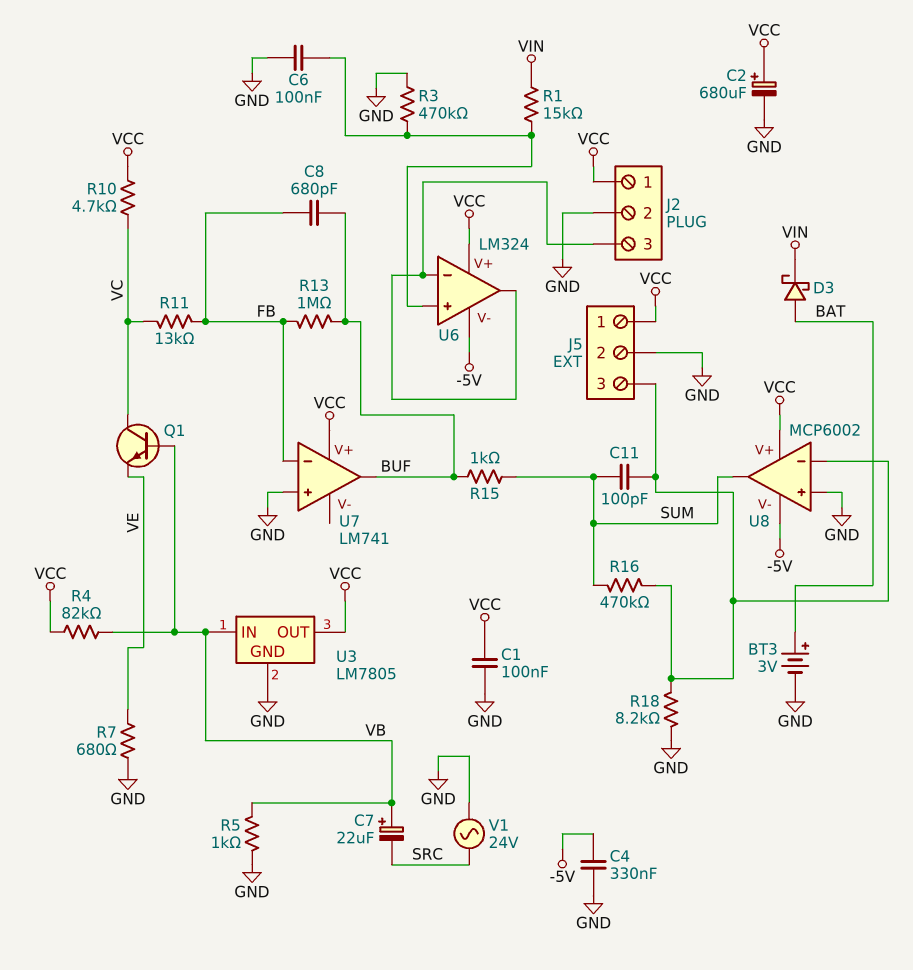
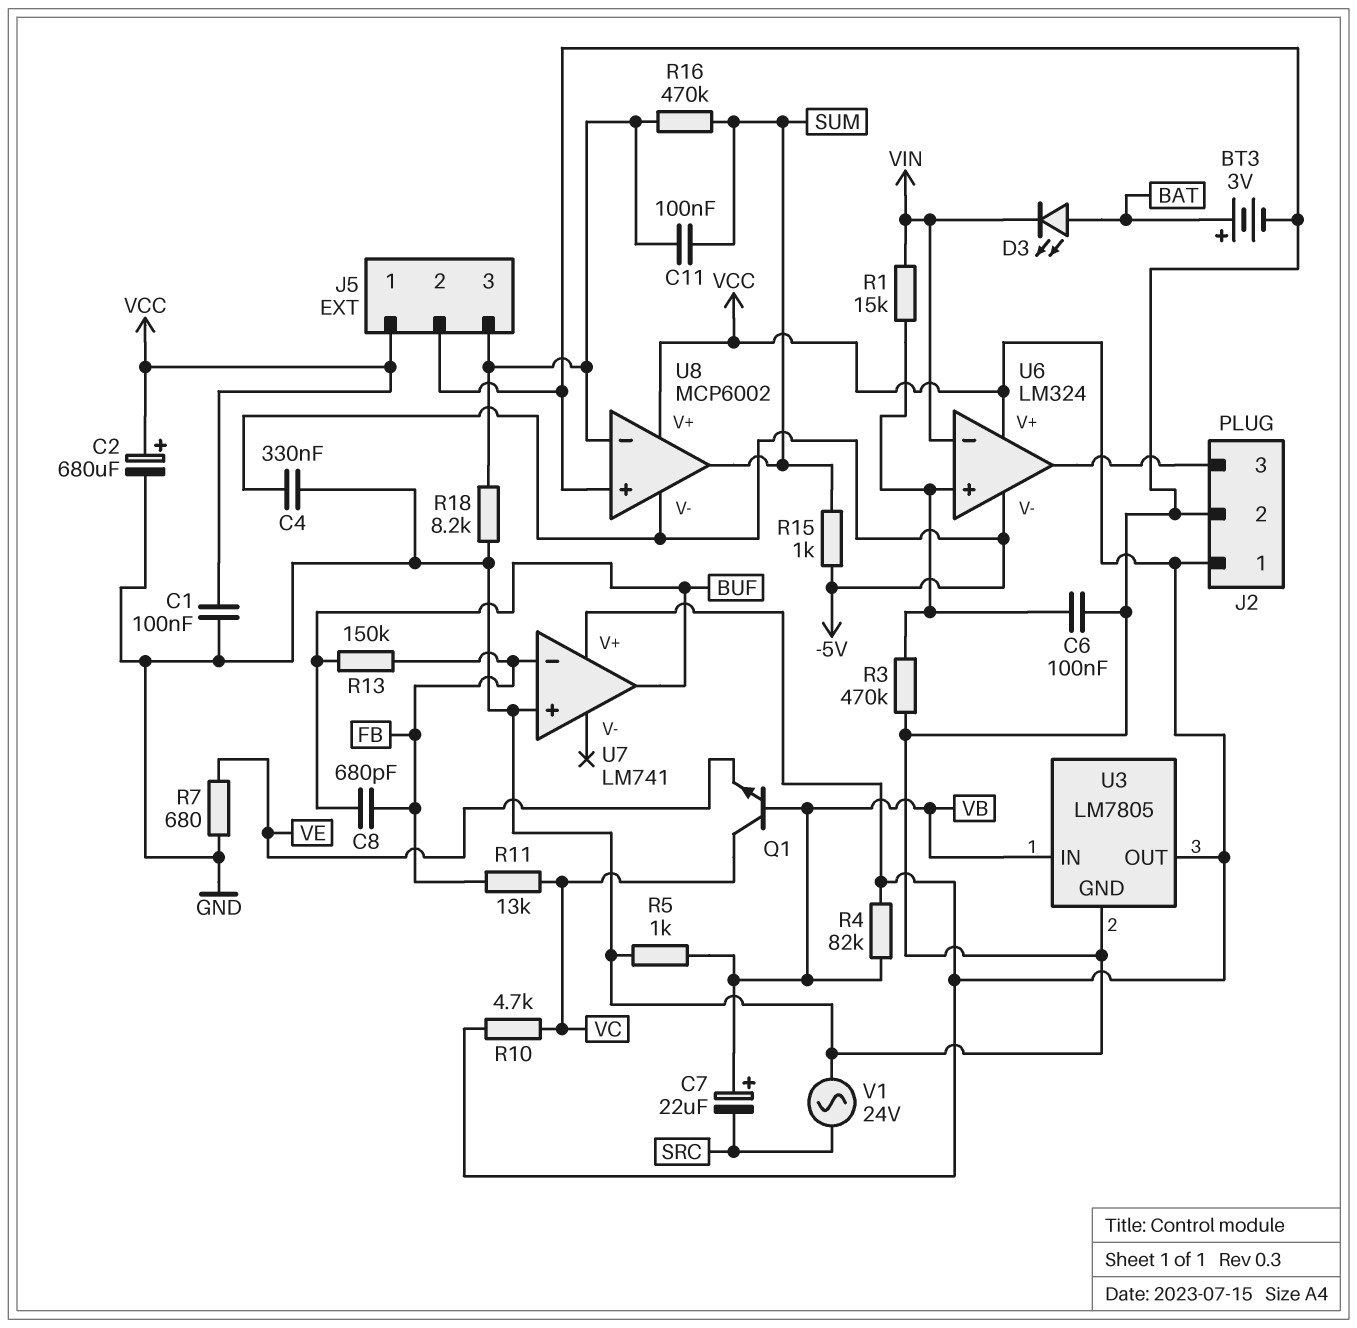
C11: 100pF (J5/3, SUM) -> 100nF (J5/3, SUM)
D3: schottky (A BAT, K VIN) -> LED (A BAT, K VIN)
R13: 1M (BUF, FB) -> 150k (BUF, FB)
R15: 1k (BUF, SUM) -> 1k (-5V, SUM)
U6 pin in-: J2/3 -> VIN

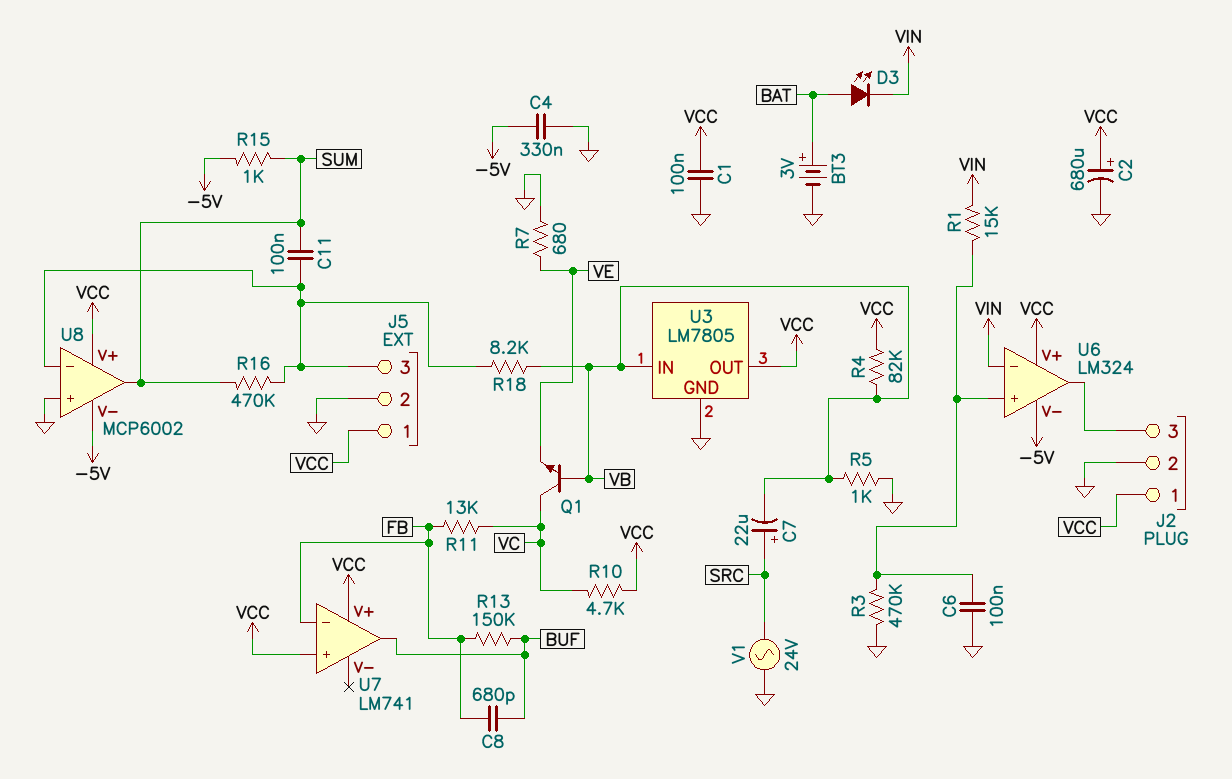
C7: 22uF (plus VB, minus SRC) -> 22uF (plus SRC, minus VB)
R18: 8.2k (GND, J5/3) -> 8.2k (J5/3, VB)
U7 pin in+: GND -> VCC

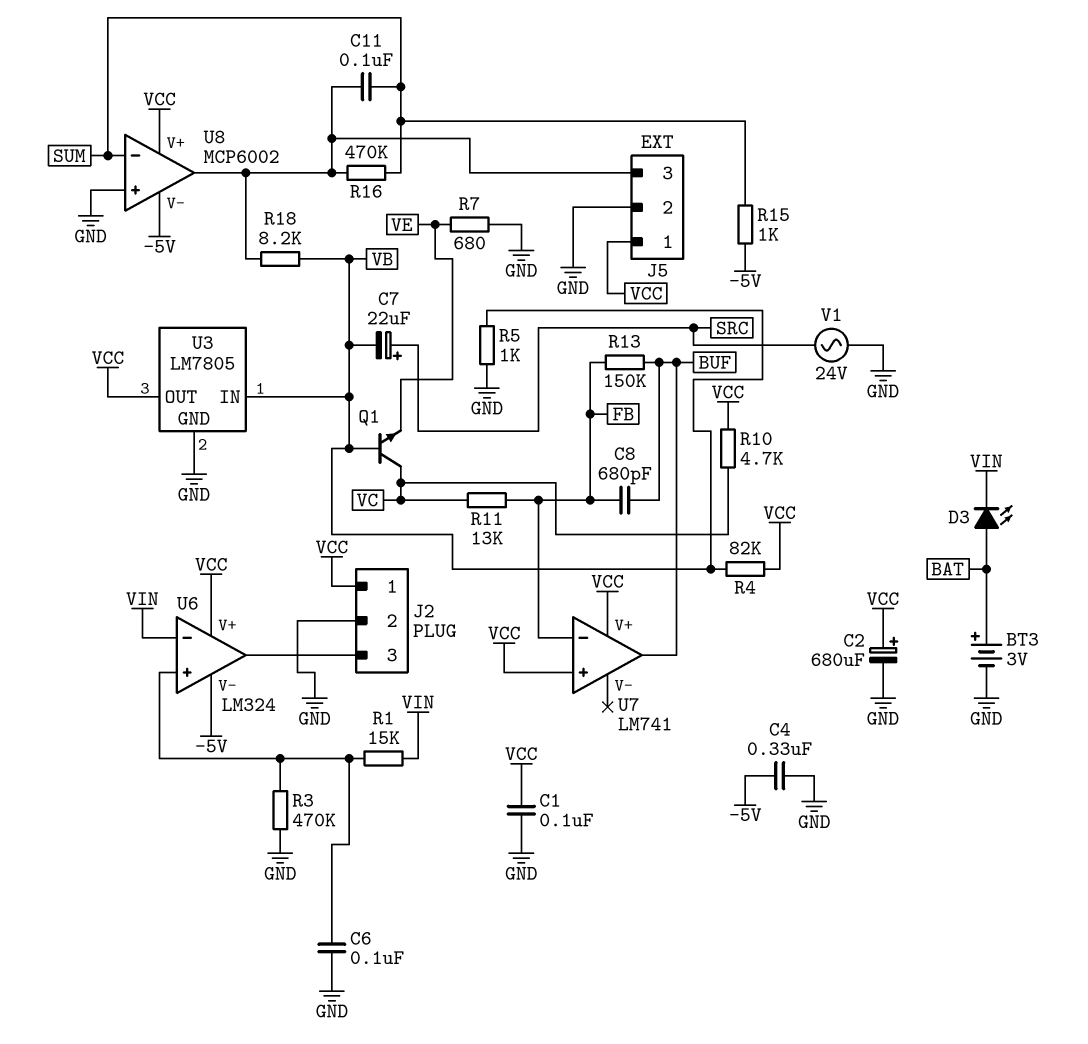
U8 pin in-: J5/3 -> SUM
U8 pin out: SUM -> J5/3

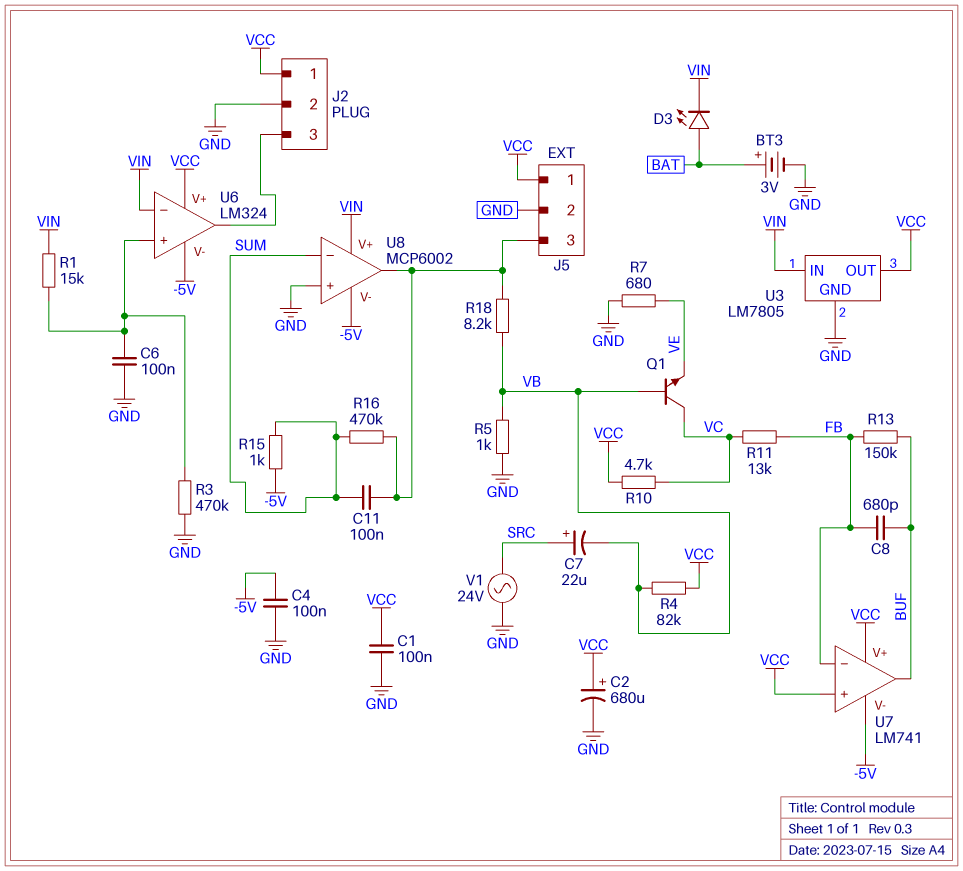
C4: 330nF (-5V, GND) -> 100nF (-5V, GND)
U3 pin IN: VB -> VIN
U7 pin V-: none -> -5V
U8 pin V+: VCC -> VIN

